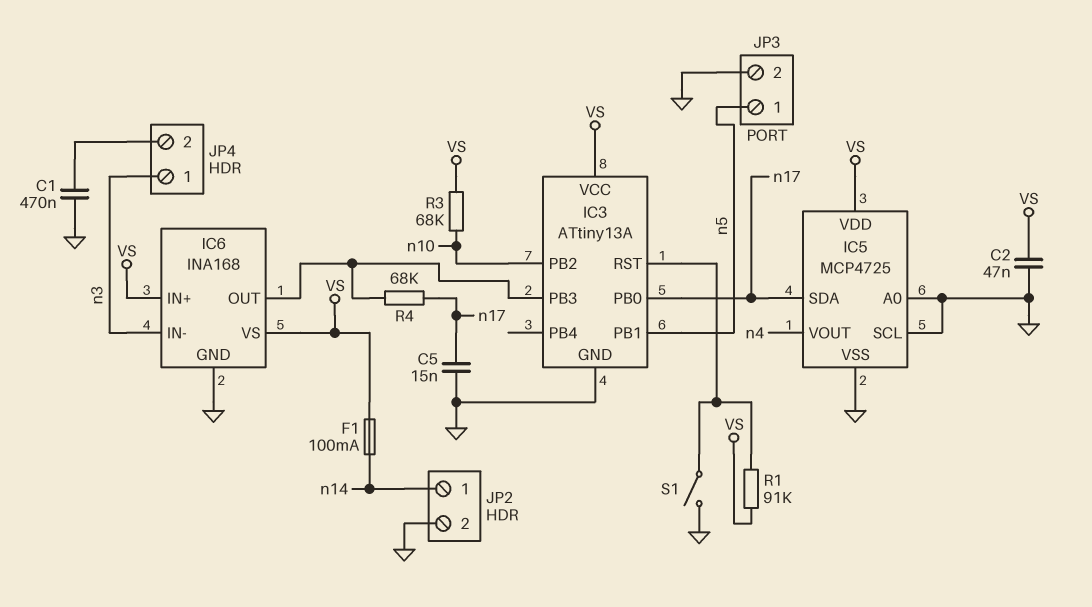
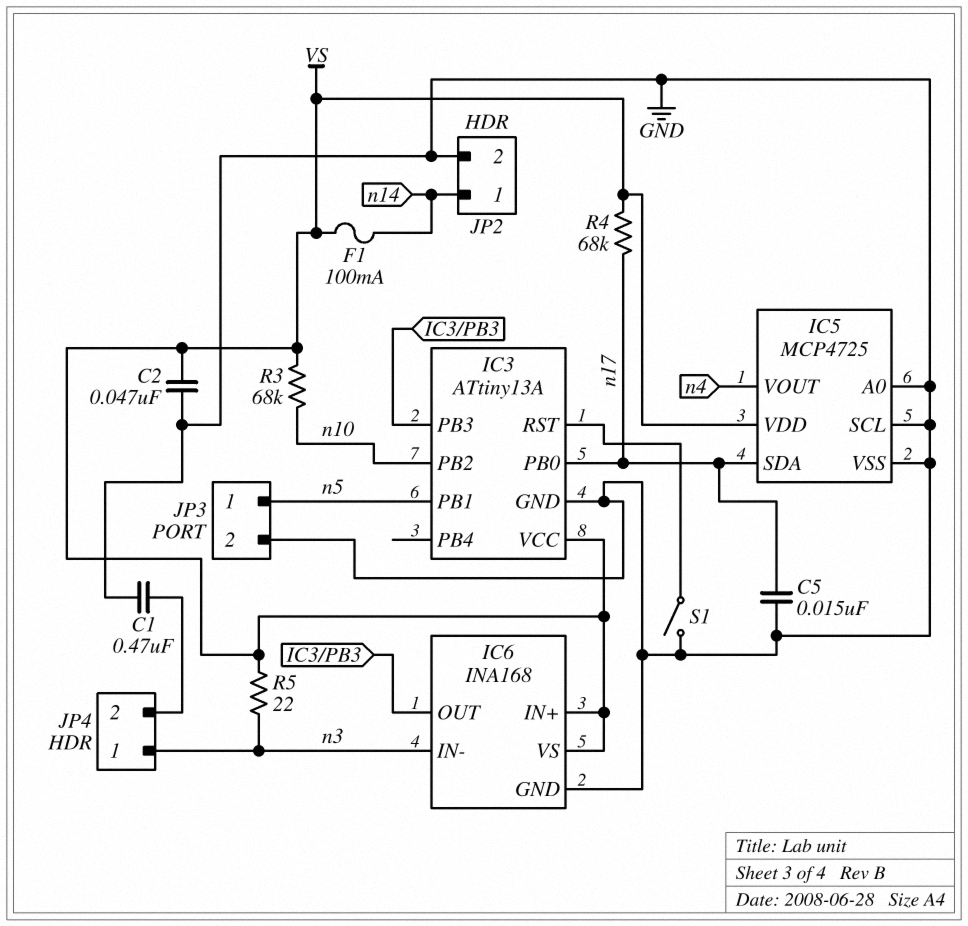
R1: 91k (IC3/RST, VS) -> none
R4: 68k (IC3/PB3, n17) -> 68k (VS, n17)
R5: none -> 22 (VS, n3)

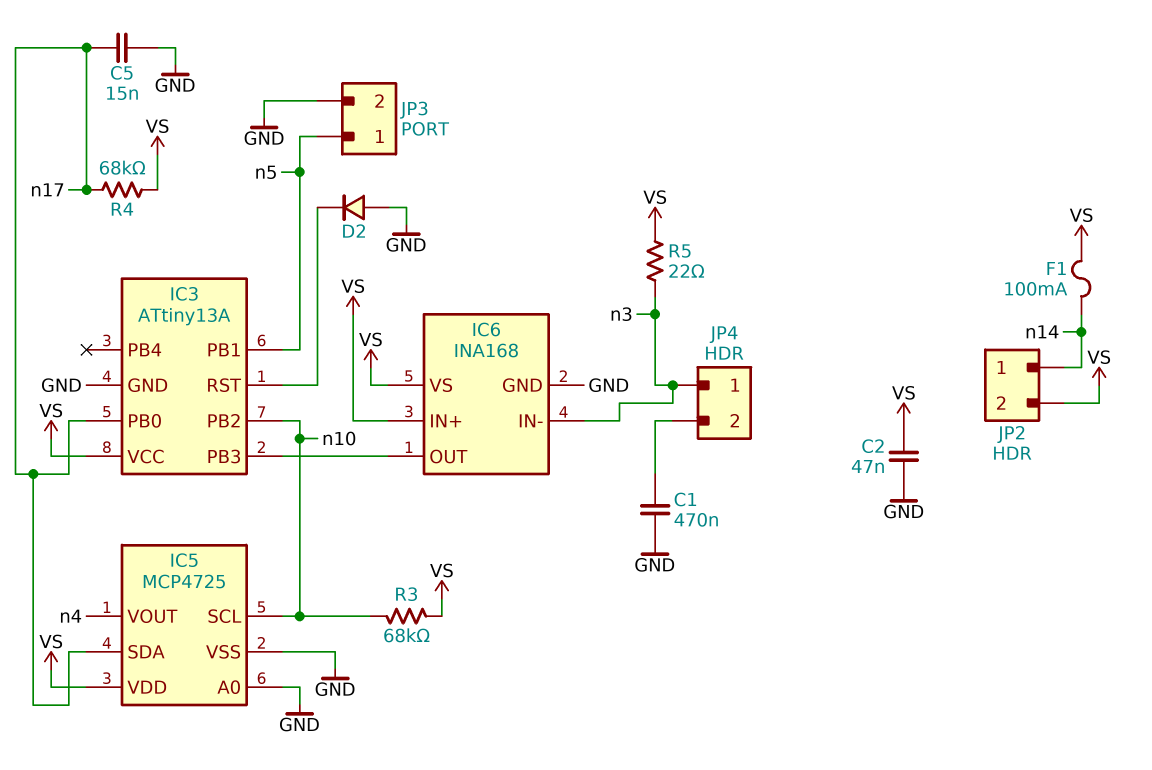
D2: none -> diode (A GND, K IC3/RST)
IC5 pin SCL: GND -> n10
JP2 pin 2: GND -> VS
S1: switch (GND, IC3/RST) -> none

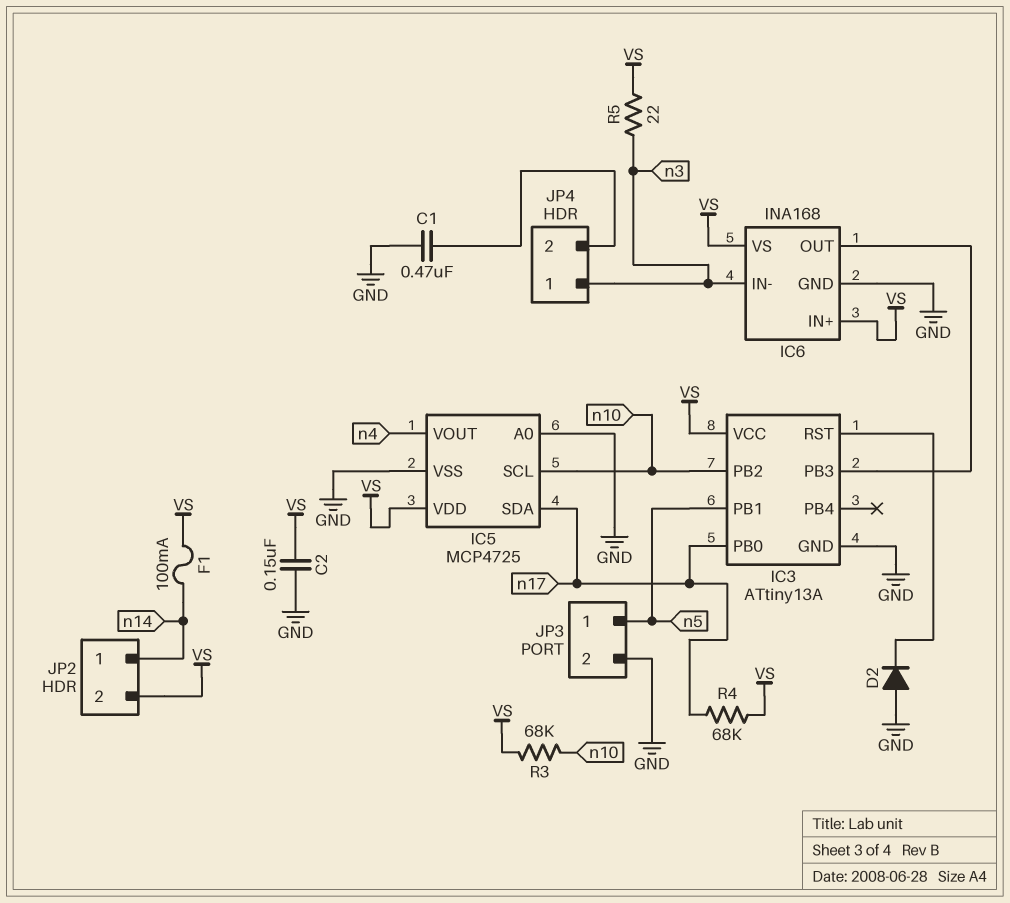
C2: 47nF (GND, VS) -> 150nF (GND, VS)
C5: 15nF (GND, n17) -> none

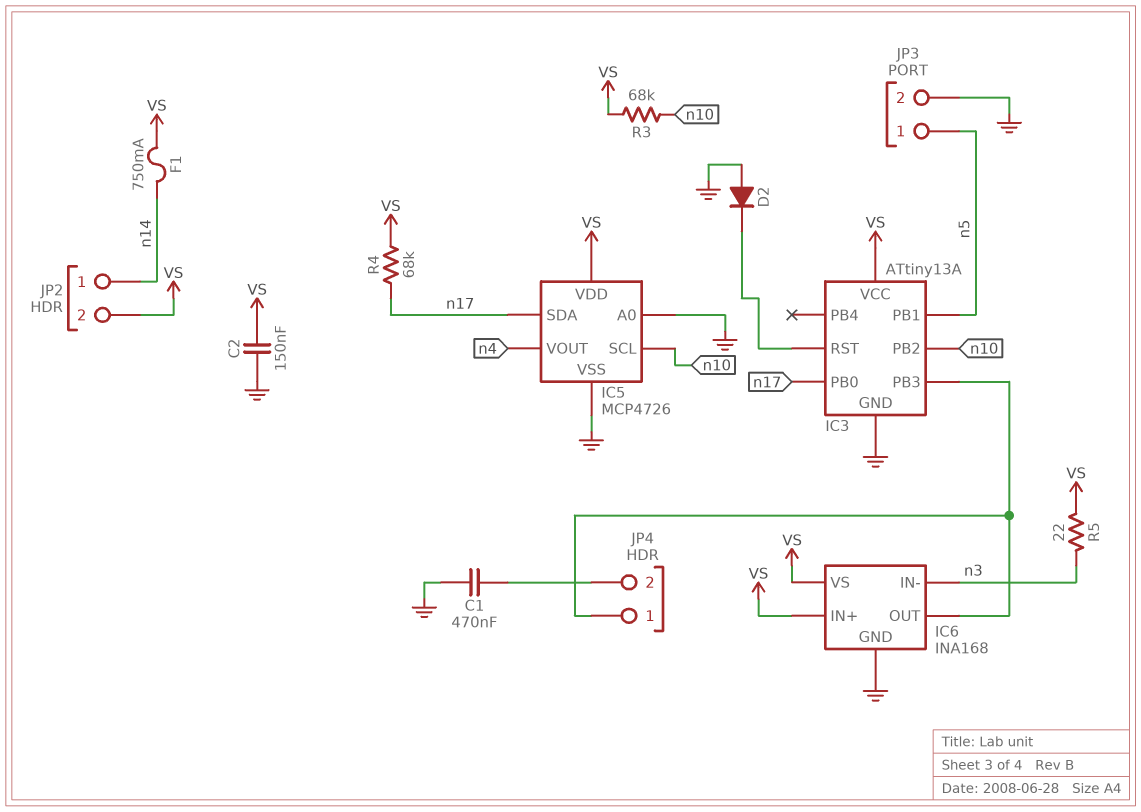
F1: 100mA (VS, n14) -> 750mA (VS, n14)
IC5: MCP4725 -> MCP4726
JP4 pin 1: n3 -> IC3/PB3

